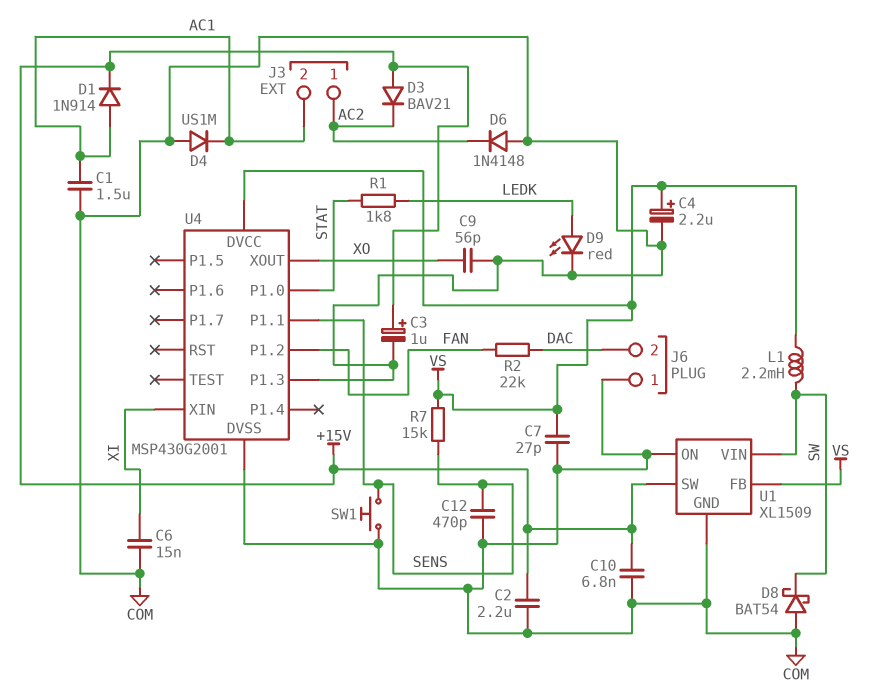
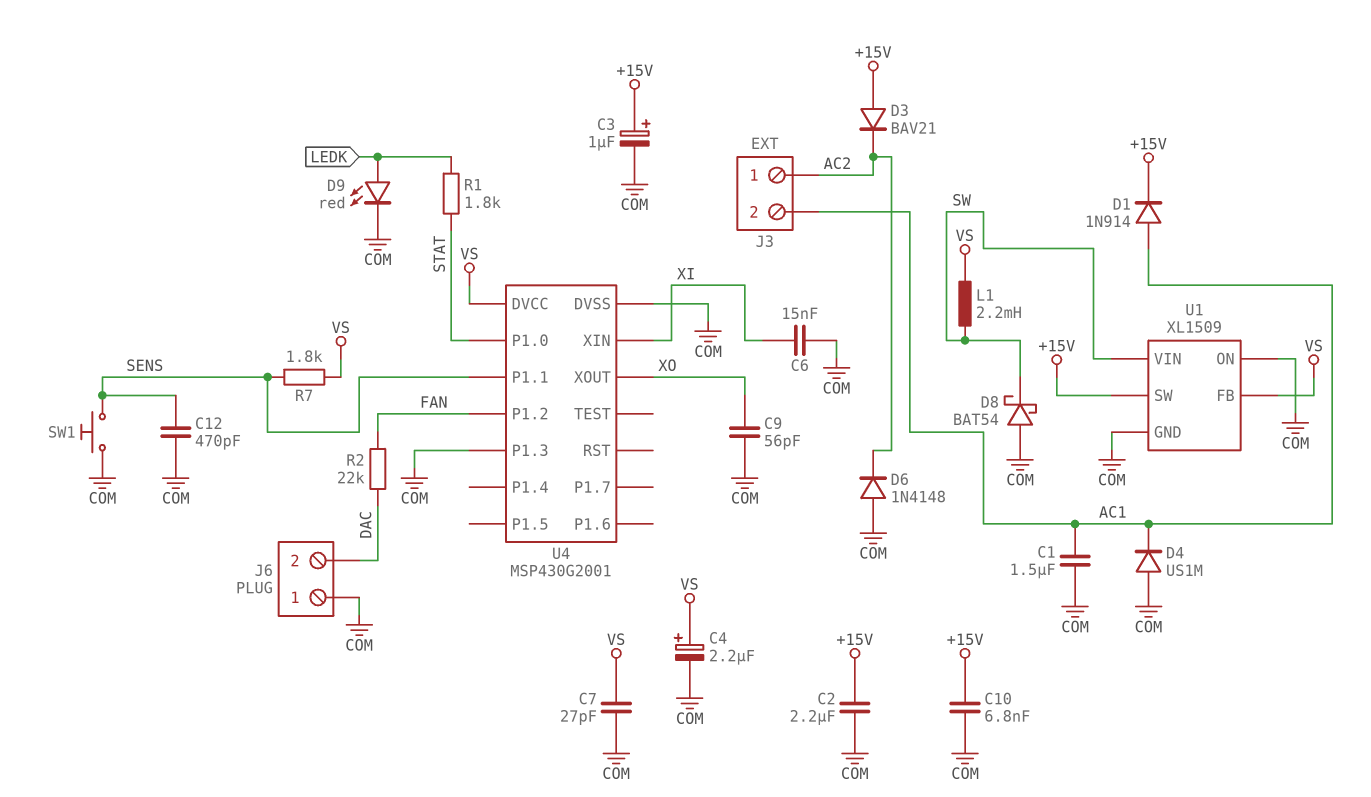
R7: 15k (SENS, VS) -> 1.8k (SENS, VS)

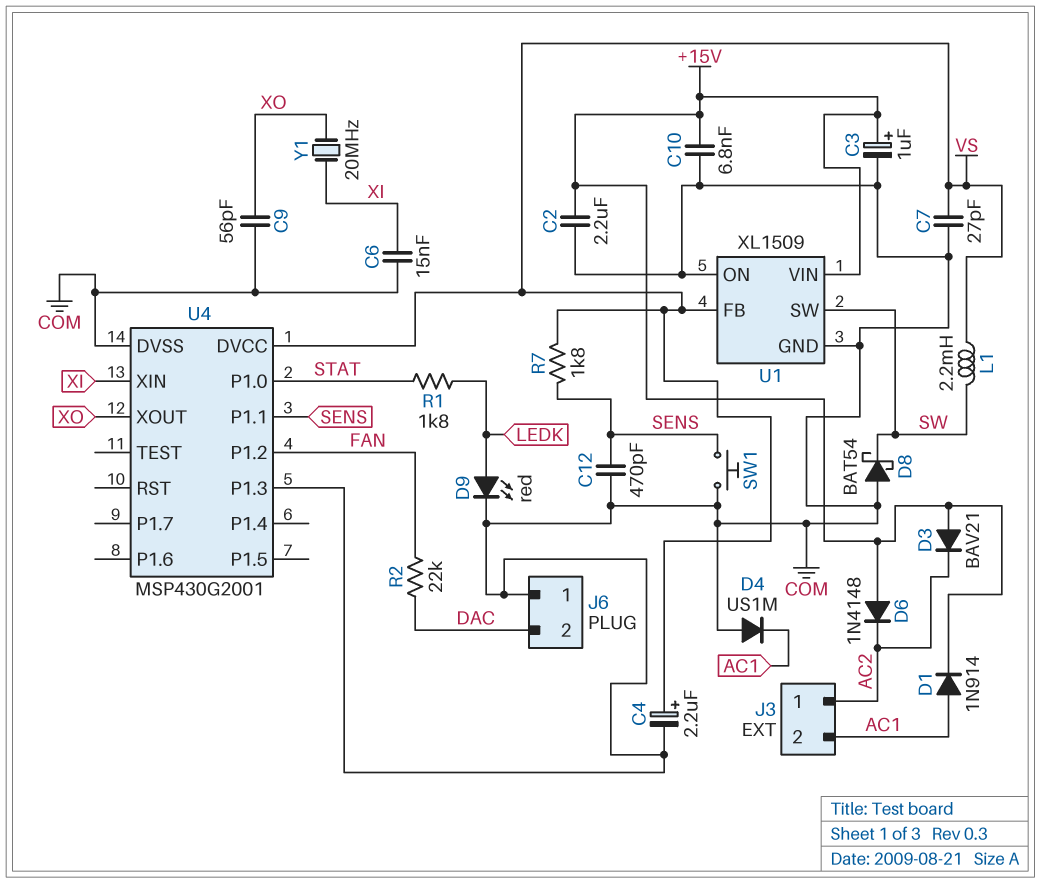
C1: 1.5uF (AC1, COM) -> none
D6: diode 1N4148 (A COM, K AC2) -> diode 1N4148 (A +15V, K AC2)
U1 pin SW: +15V -> SW
U1 pin VIN: SW -> +15V
Y1: none -> 20MHz (XI, XO)

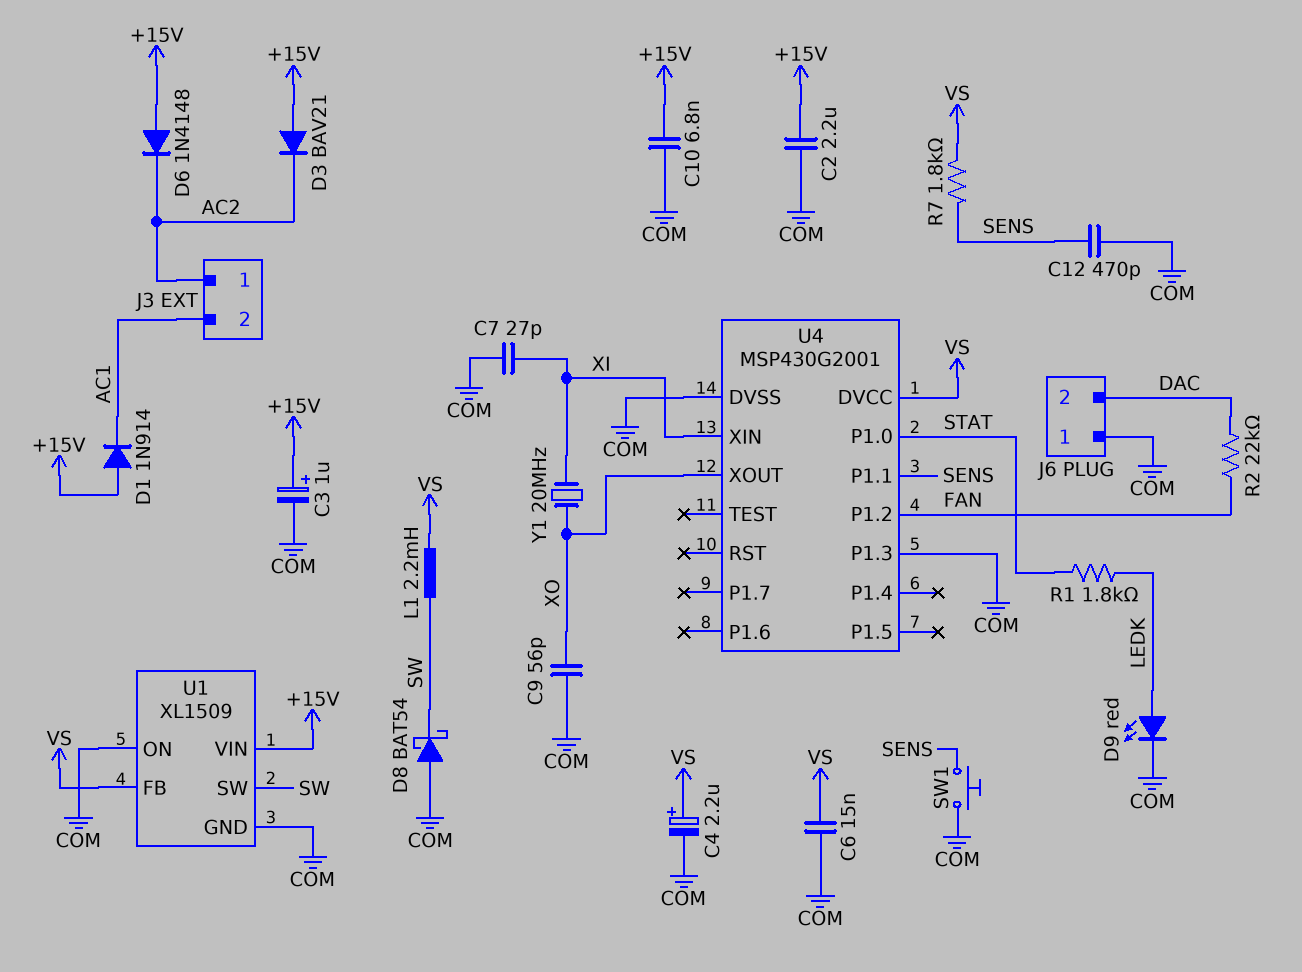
C6: 15nF (COM, XI) -> 15nF (COM, VS)
C7: 27pF (COM, VS) -> 27pF (COM, XI)
D1: diode 1N914 (A AC1, K +15V) -> diode 1N914 (A +15V, K AC1)
D4: diode US1M (A COM, K AC1) -> none

